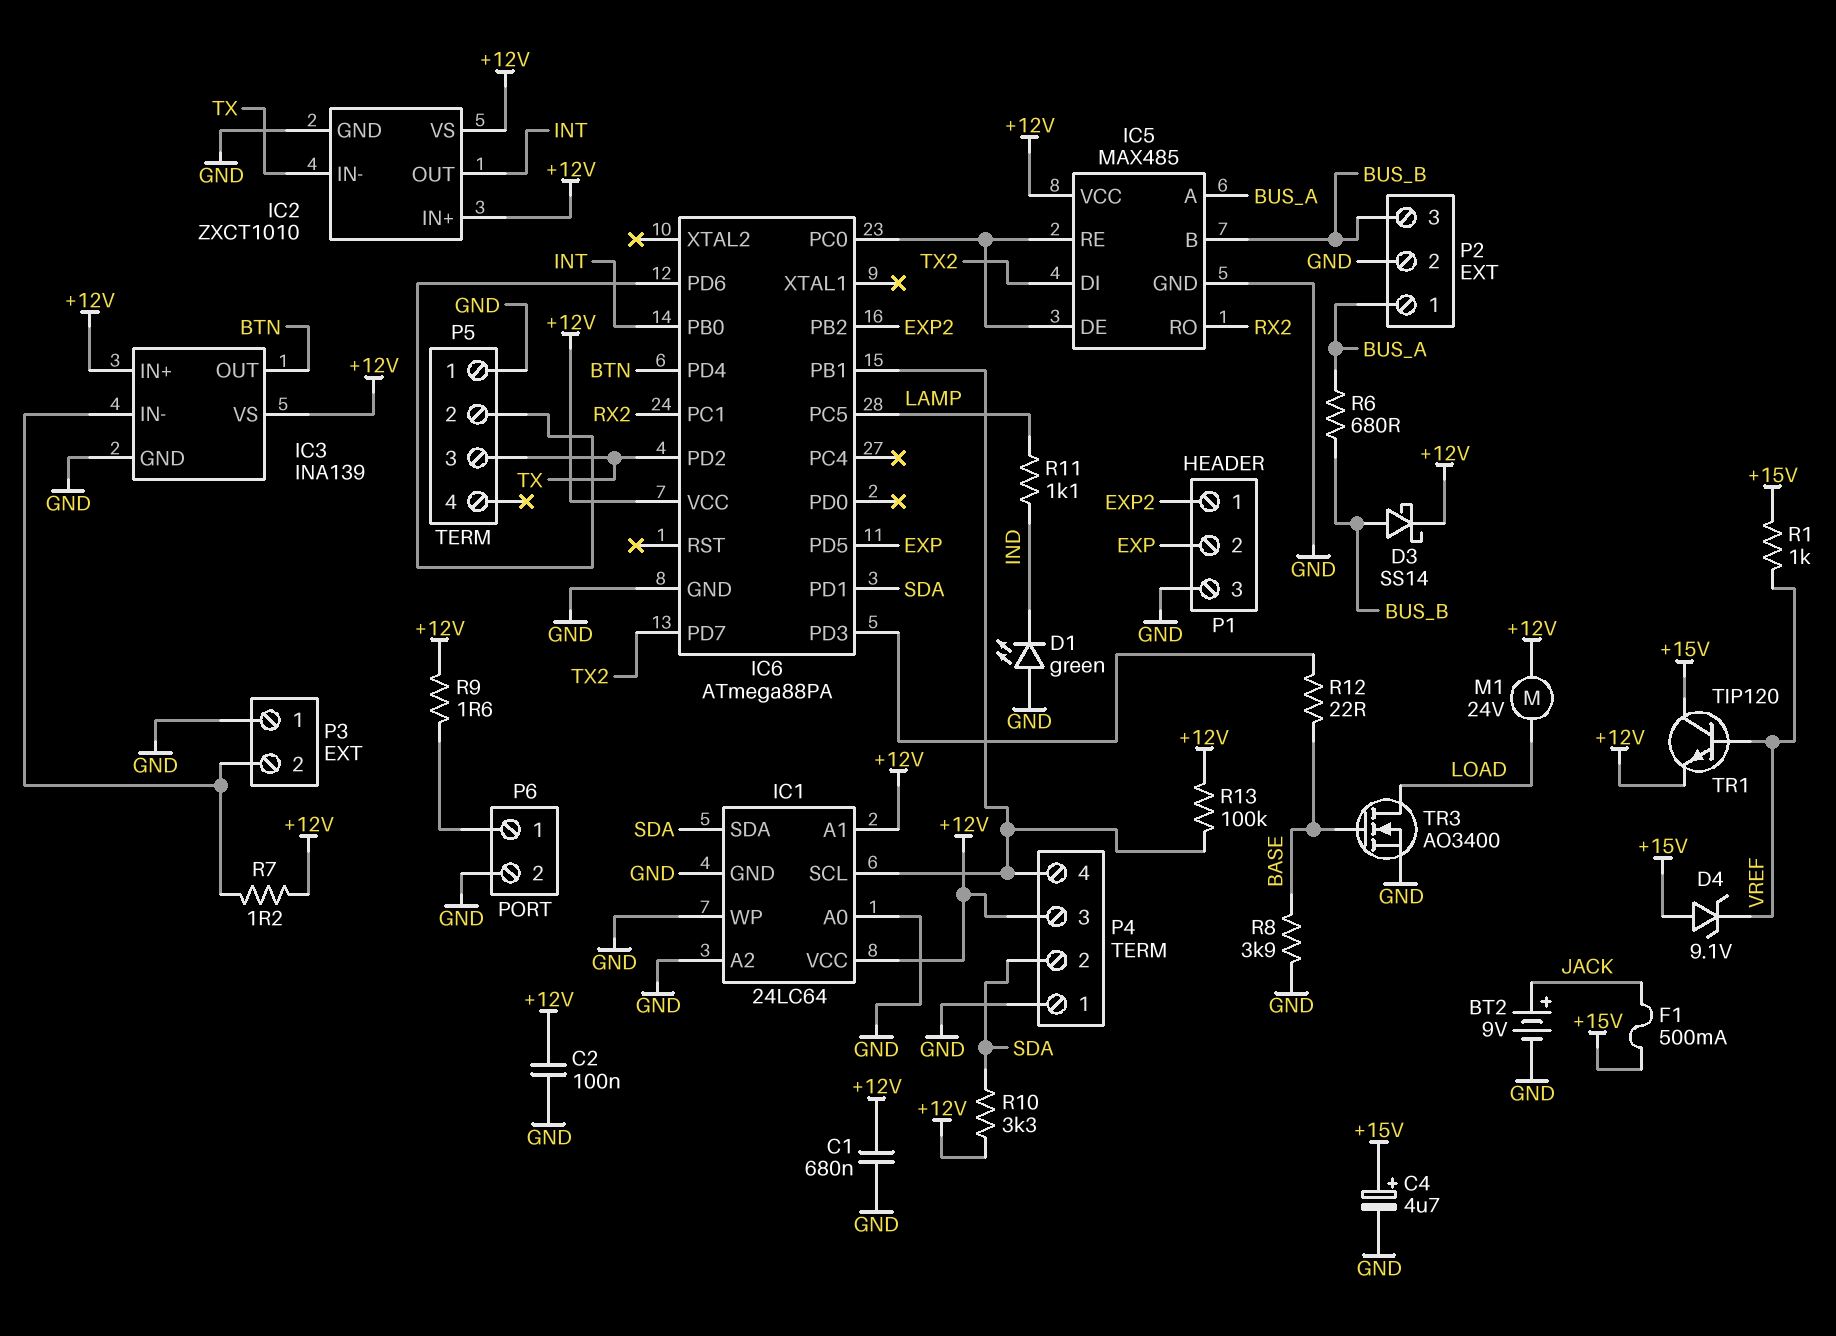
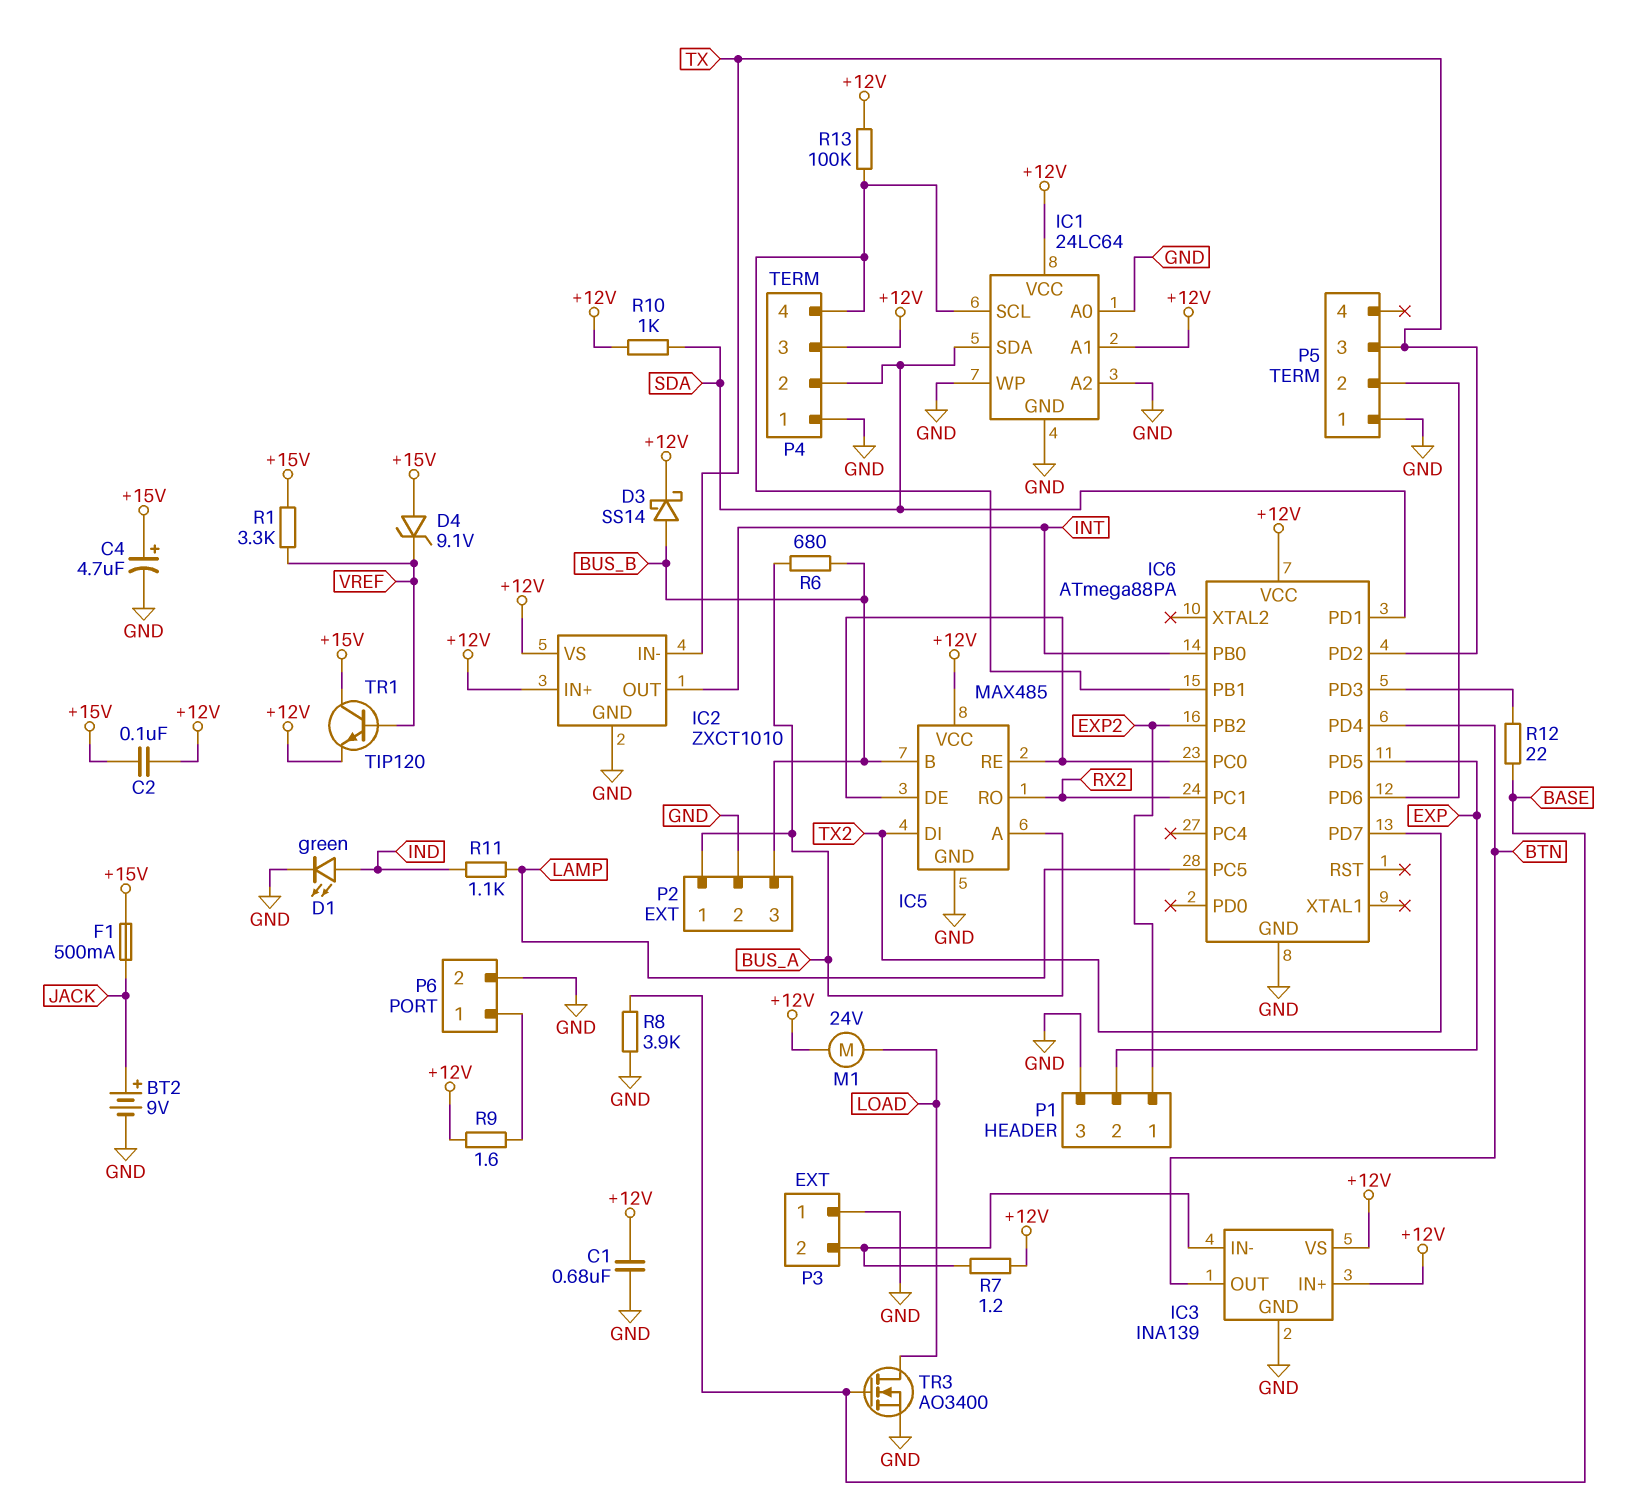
C2: 100nF (+12V, GND) -> 100nF (+12V, +15V)
D1: LED green (A GND, K IND) -> LED green (A IND, K GND)
R1: 1k (+15V, VREF) -> 3.3k (+15V, VREF)
R10: 3.3k (+12V, SDA) -> 1k (+12V, SDA)

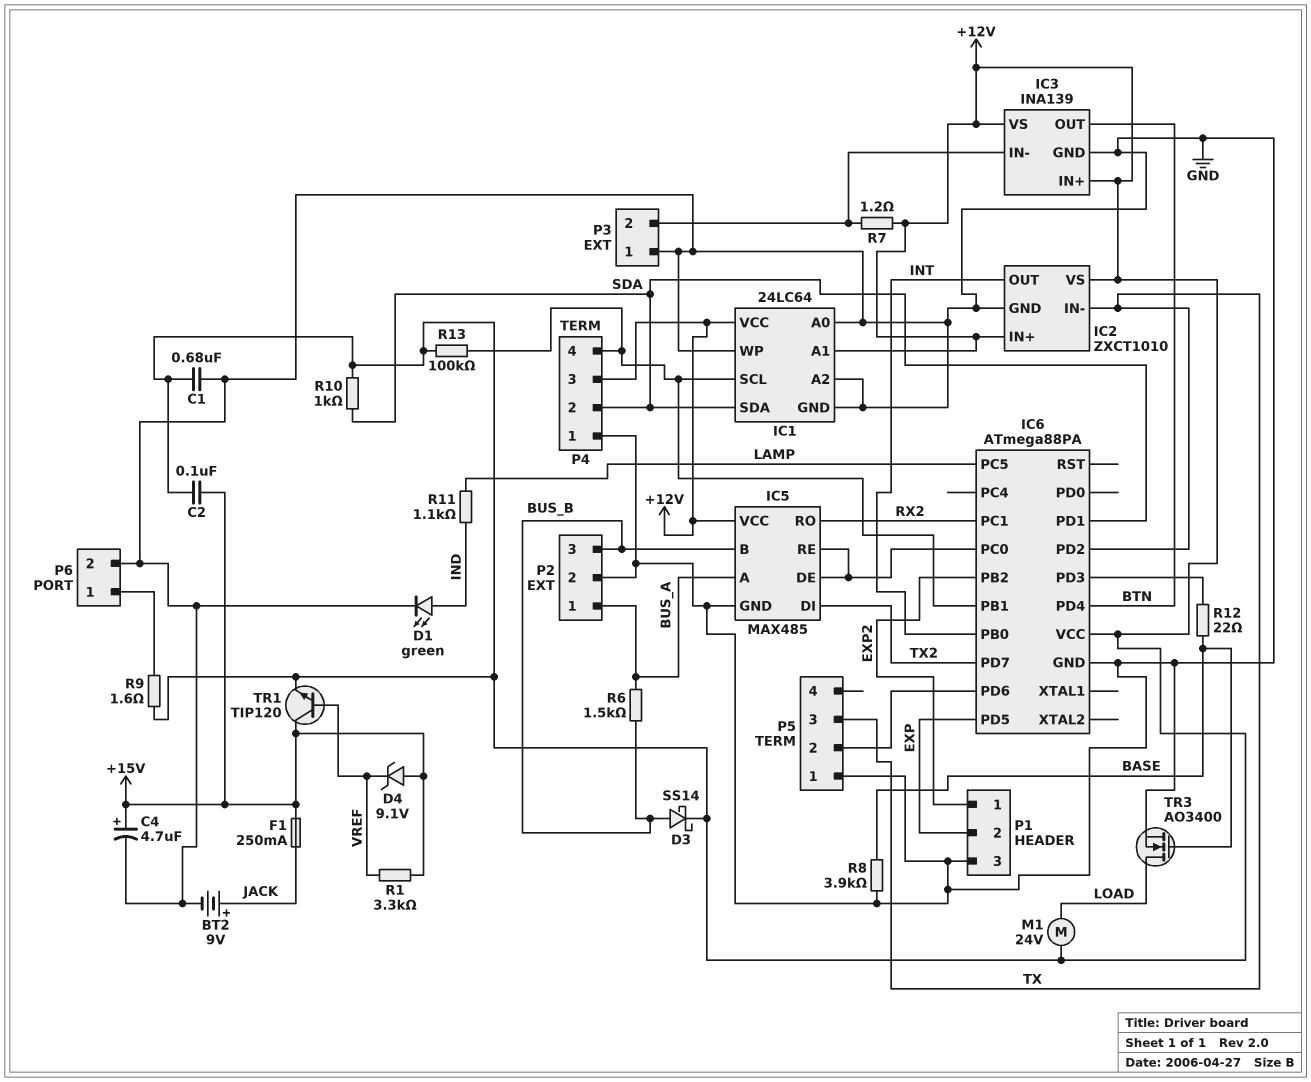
F1: 500mA (+15V, JACK) -> 250mA (+15V, JACK)
R6: 680 (BUS_A, BUS_B) -> 1.5k (BUS_A, BUS_B)

